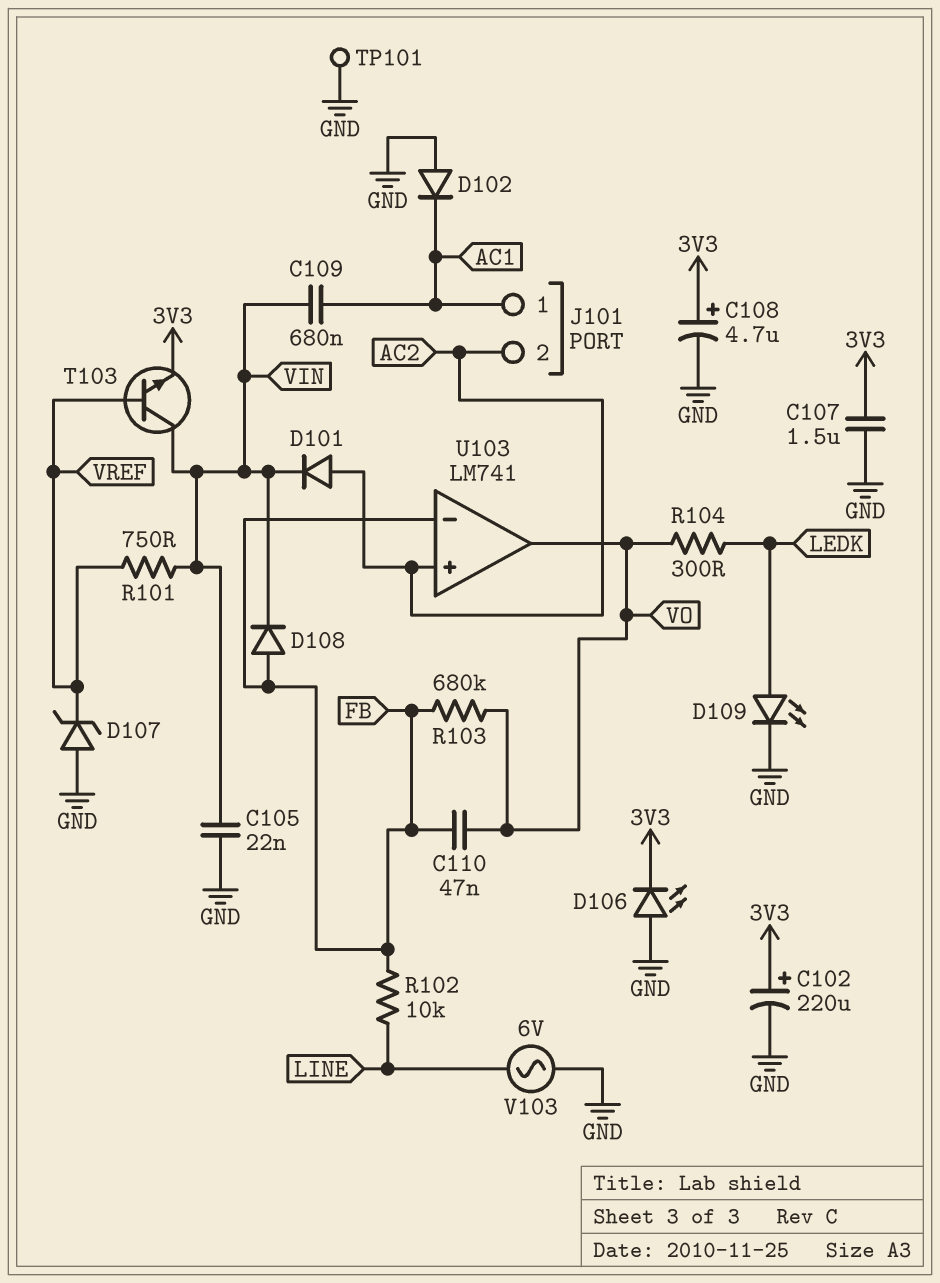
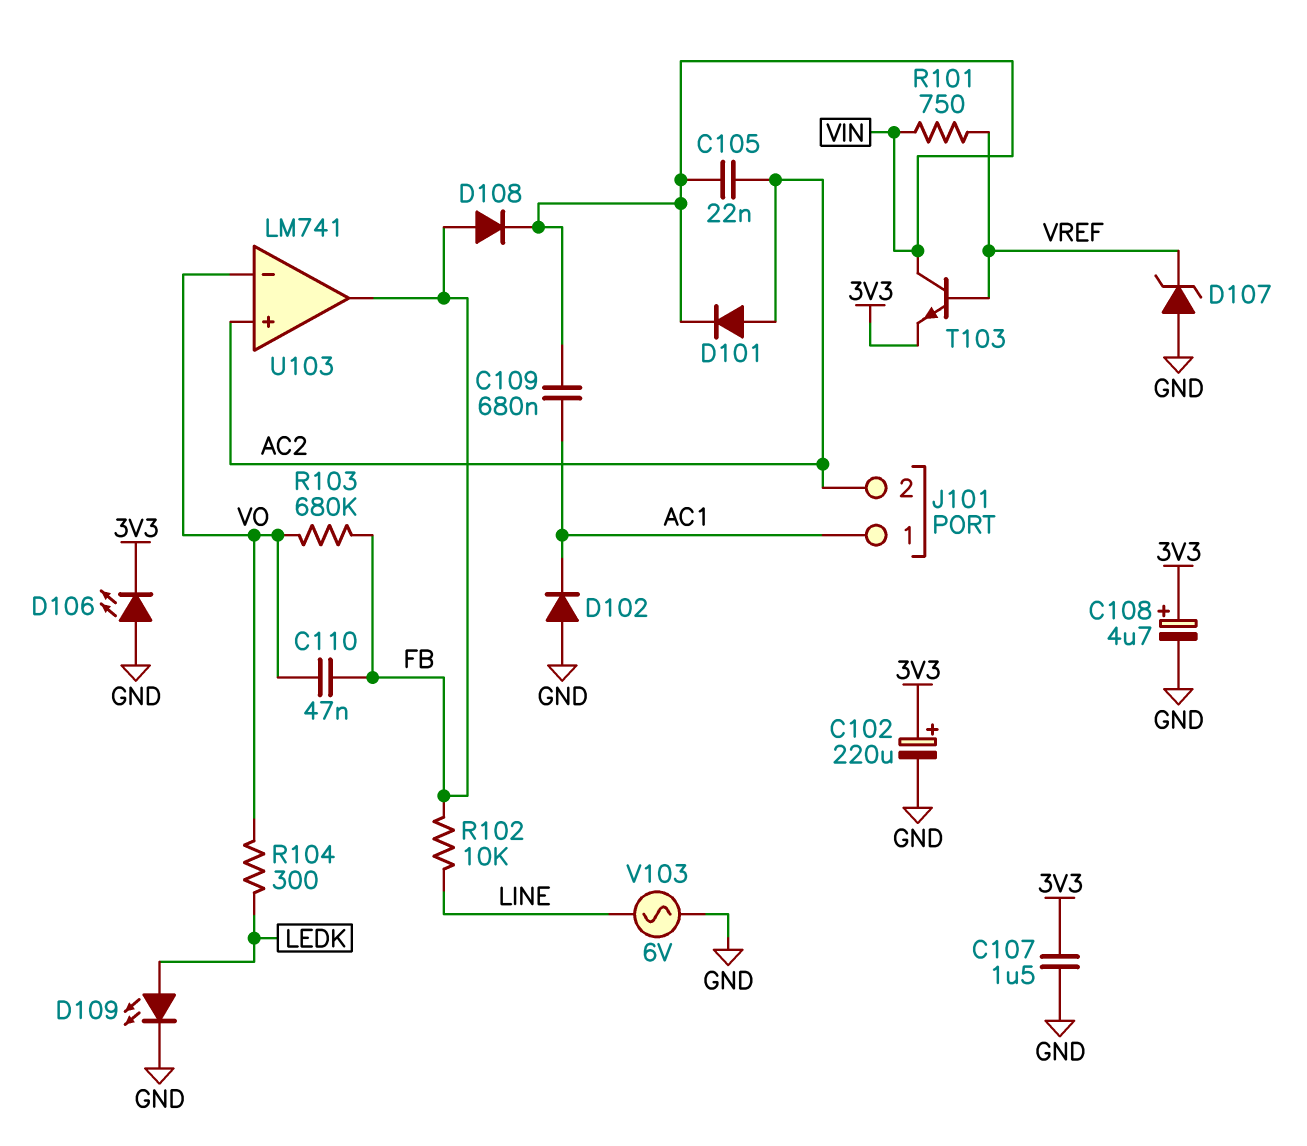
C105: 22nF (GND, VIN) -> 22nF (AC2, VIN)
TP101: test point (GND) -> none
U103 pin in-: FB -> VO
U103 pin out: VO -> FB

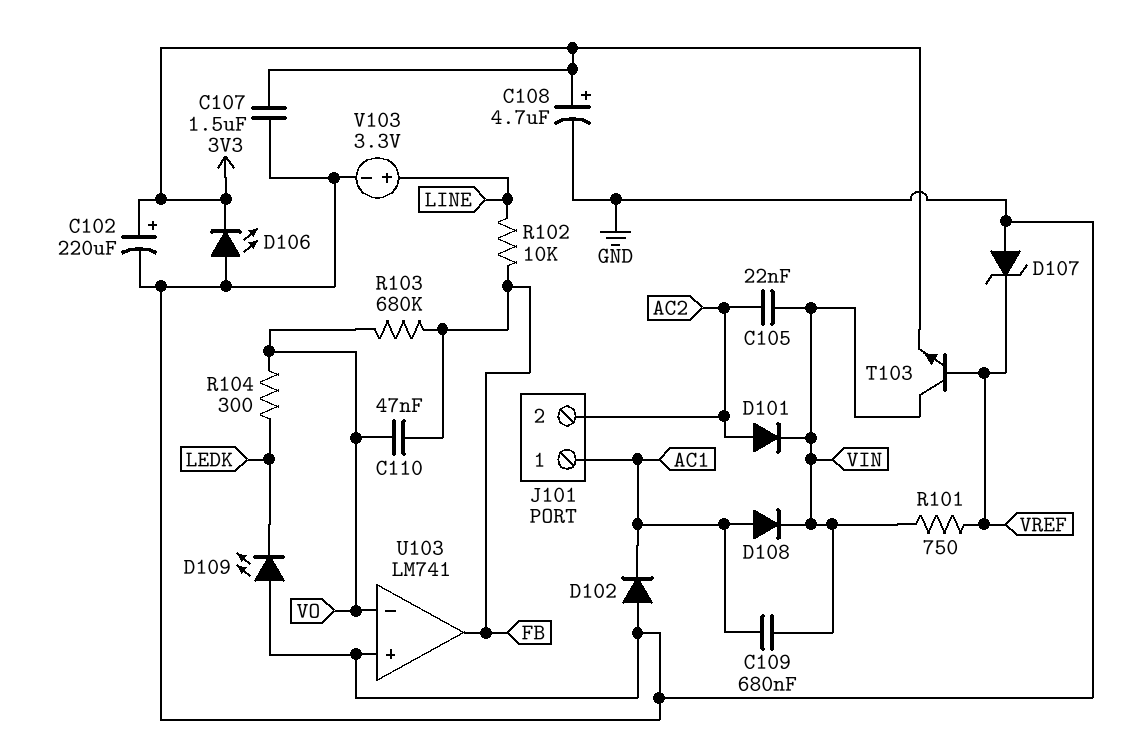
D108: diode (A FB, K VIN) -> diode (A AC1, K VIN)
D109: LED (A LEDK, K GND) -> LED (A GND, K LEDK)
U103 pin in+: AC2 -> GND
V103: AC 6V (GND, LINE) -> 3.3V (plus LINE, minus GND)

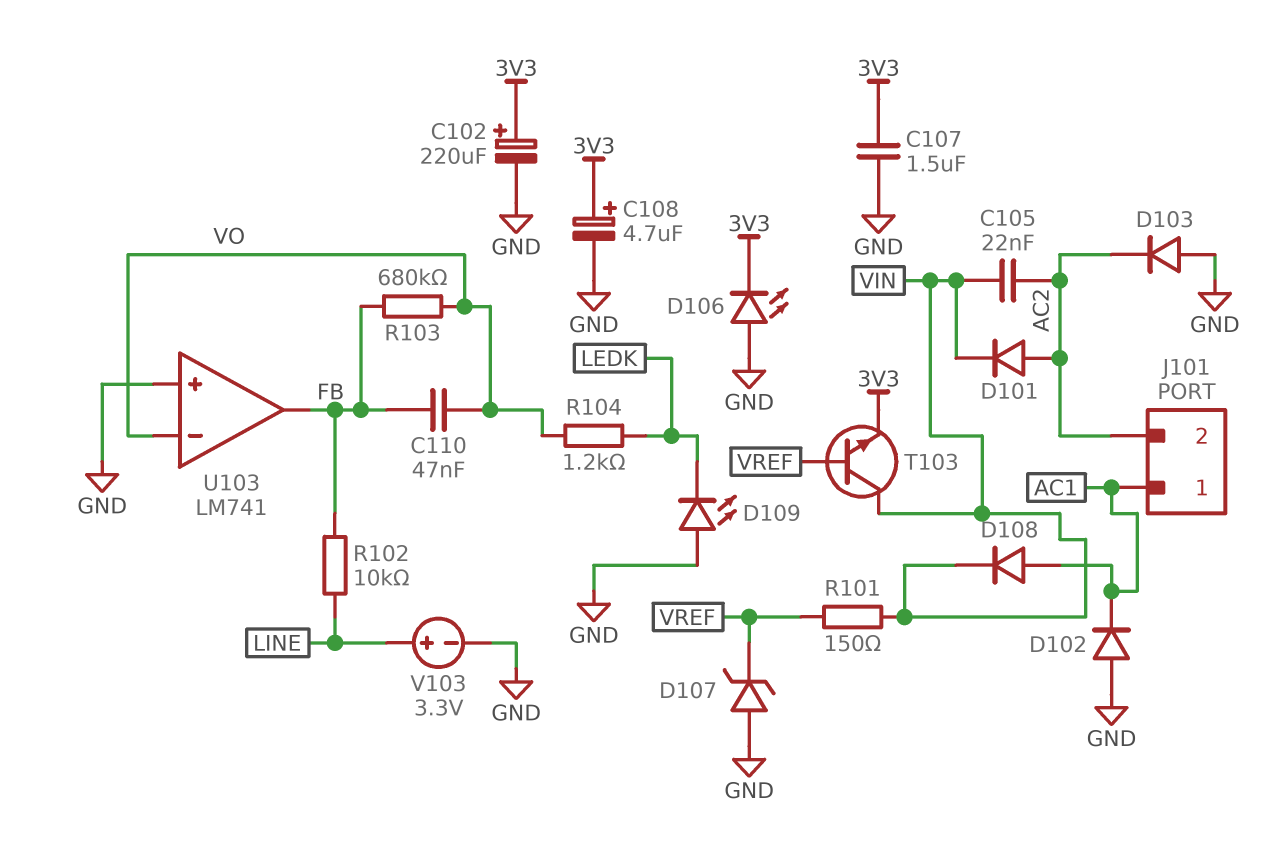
C109: 680nF (AC1, VIN) -> none
D103: none -> diode (A GND, K AC2)
R101: 750 (VIN, VREF) -> 150 (VIN, VREF)
R104: 300 (LEDK, VO) -> 1.2k (LEDK, VO)

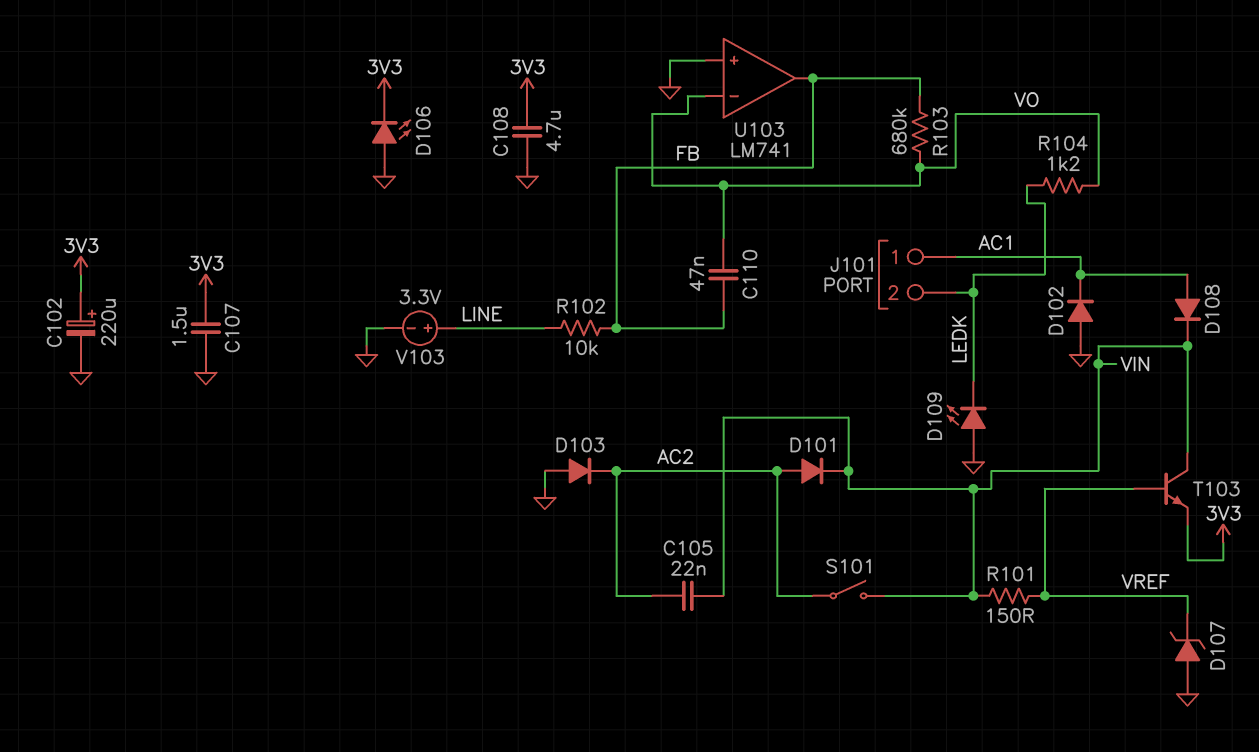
C108: 4.7uF (plus 3V3, minus GND) -> 4.7uF (3V3, GND)
J101 pin 2: AC2 -> LEDK
S101: none -> switch (AC2, VIN)

